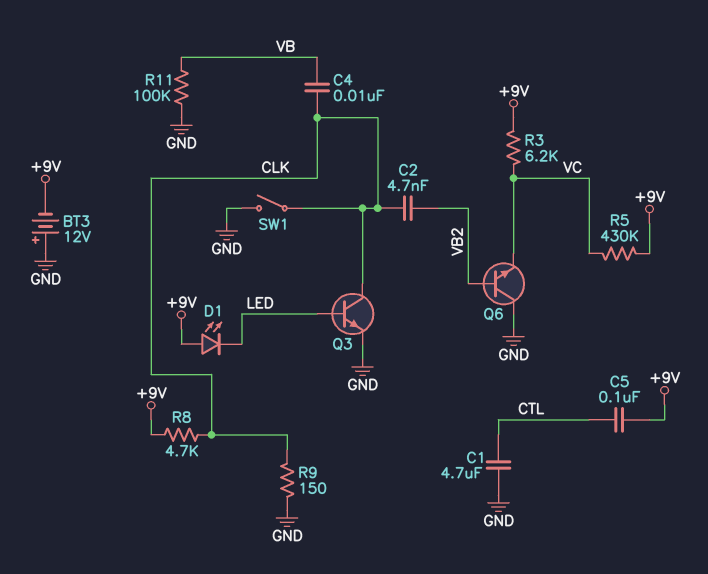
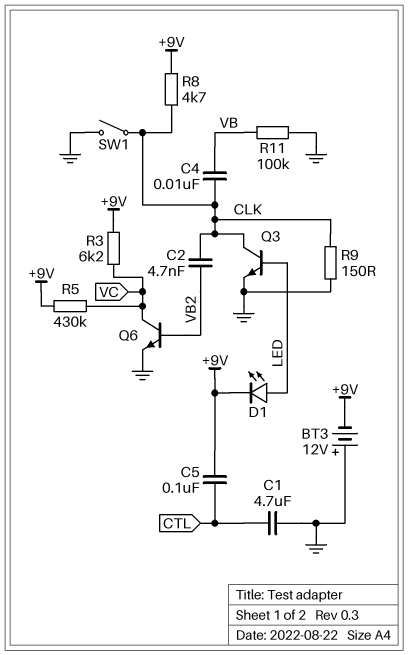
D1: LED (A +9V, K LED) -> LED (A LED, K +9V)
Q6: NPN (B VB2, C GND, E VC) -> NPN (B VB2, C VC, E GND)

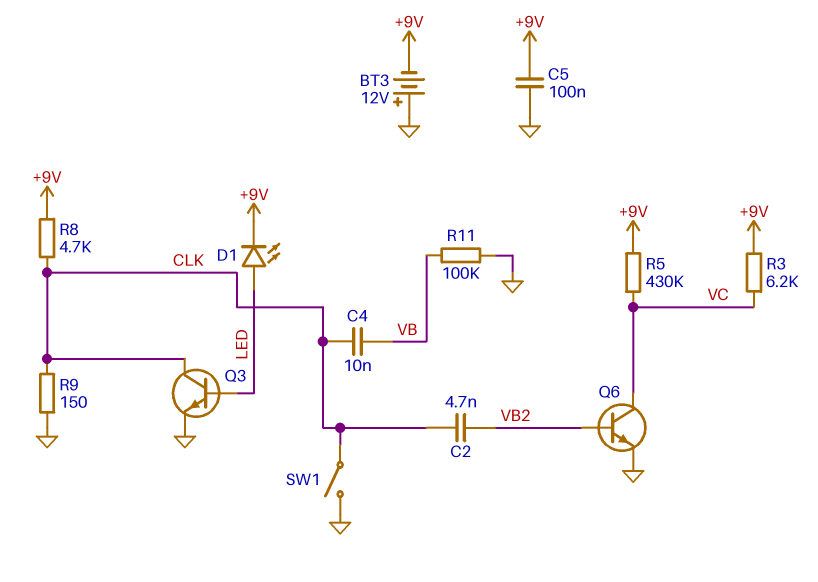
C1: 4.7uF (CTL, GND) -> none
C5: 100nF (+9V, CTL) -> 100nF (+9V, GND)

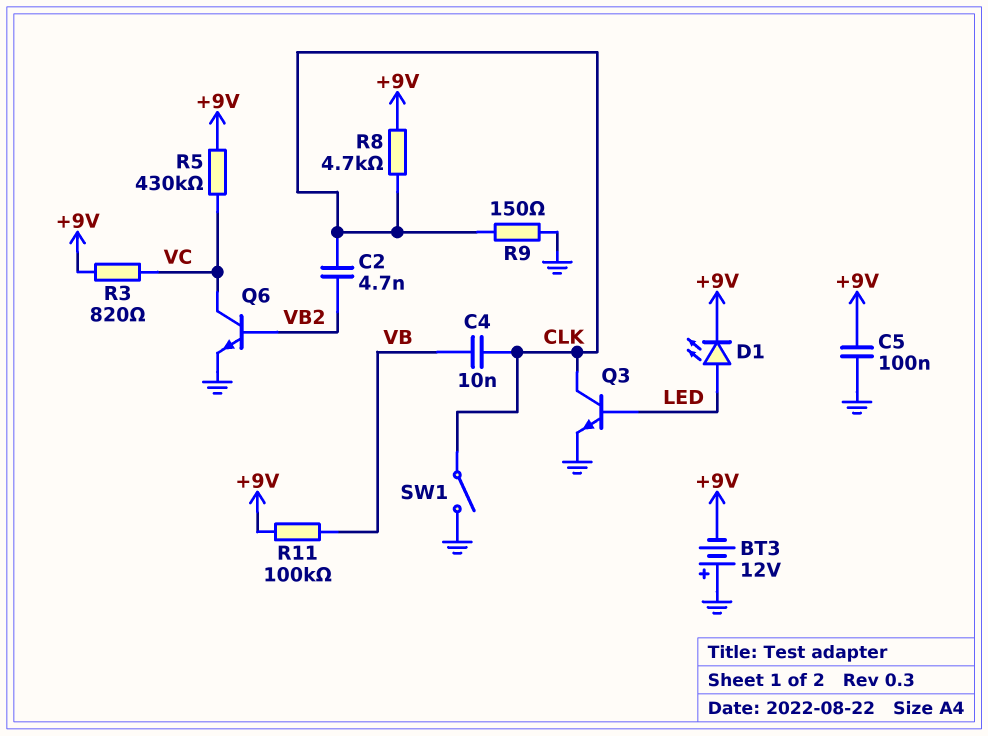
R3: 6.2k (+9V, VC) -> 820 (+9V, VC)
R11: 100k (GND, VB) -> 100k (+9V, VB)

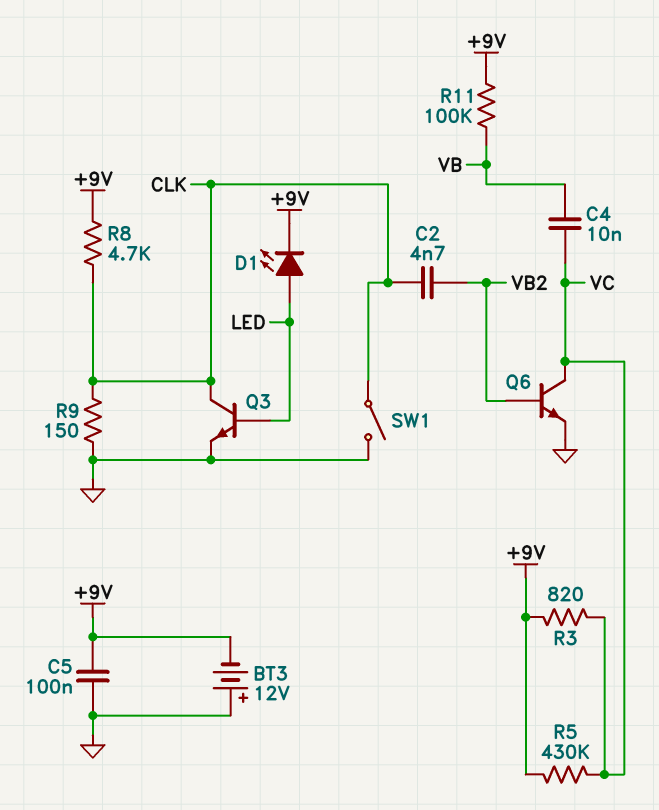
C4: 10nF (CLK, VB) -> 10nF (VB, VC)

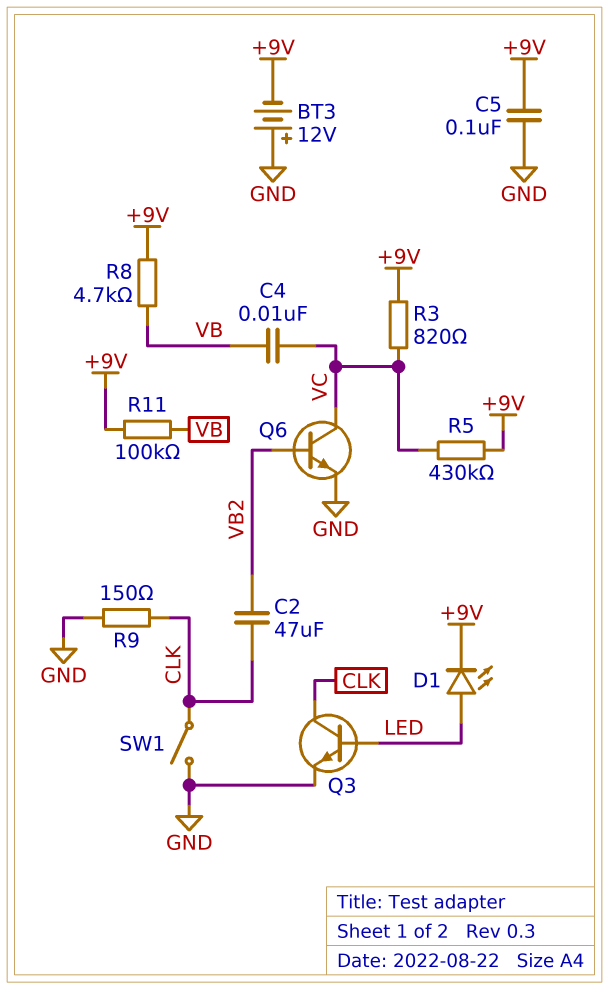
C2: 4.7nF (CLK, VB2) -> 47uF (CLK, VB2)
R8: 4.7k (+9V, CLK) -> 4.7k (+9V, VB)

